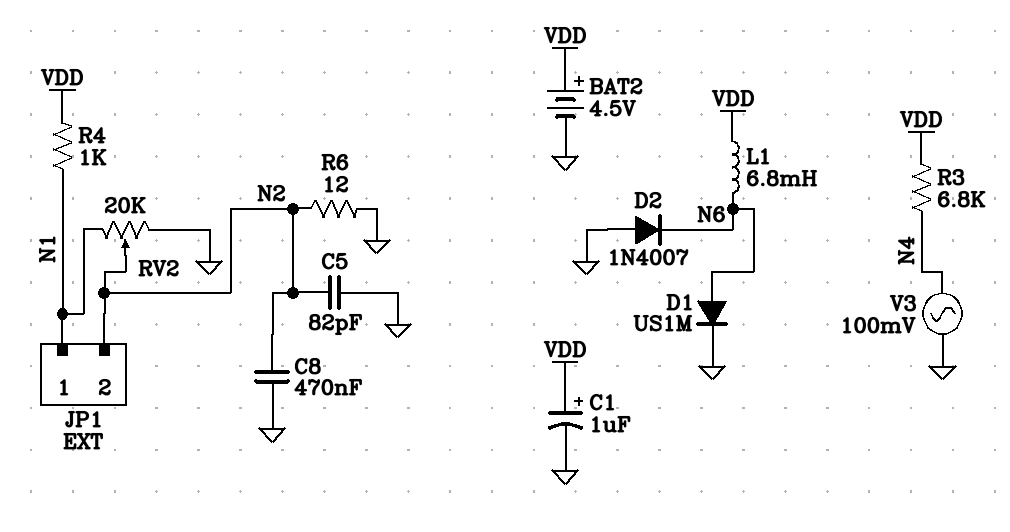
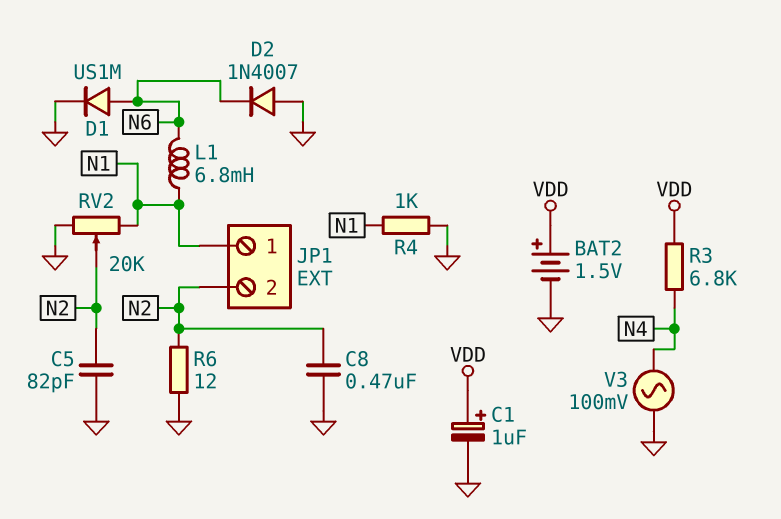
BAT2: 4.5V (plus VDD, minus GND) -> 1.5V (plus VDD, minus GND)
L1: 6.8mH (N6, VDD) -> 6.8mH (N1, N6)
R4: 1k (N1, VDD) -> 1k (GND, N1)

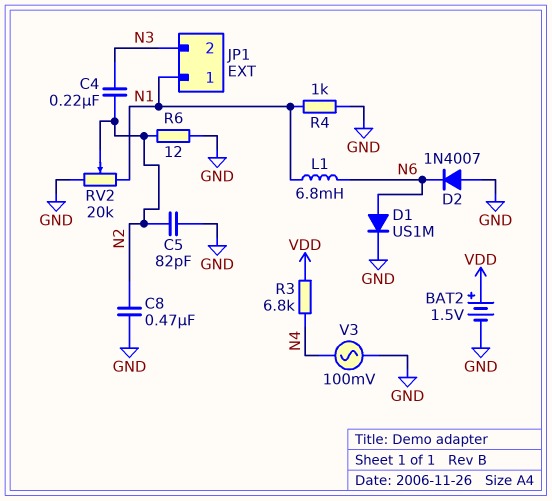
C1: 1uF (plus VDD, minus GND) -> none
C4: none -> 220nF (N2, N3)
JP1 pin 2: N2 -> N3

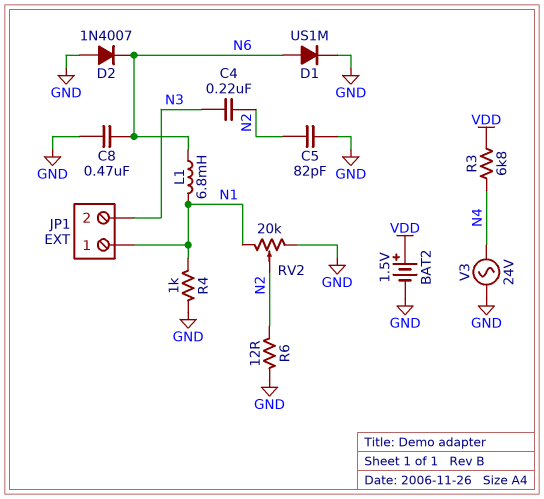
C8: 470nF (GND, N2) -> 470nF (GND, N6)
V3: AC 100mV (GND, N4) -> AC 24V (GND, N4)

